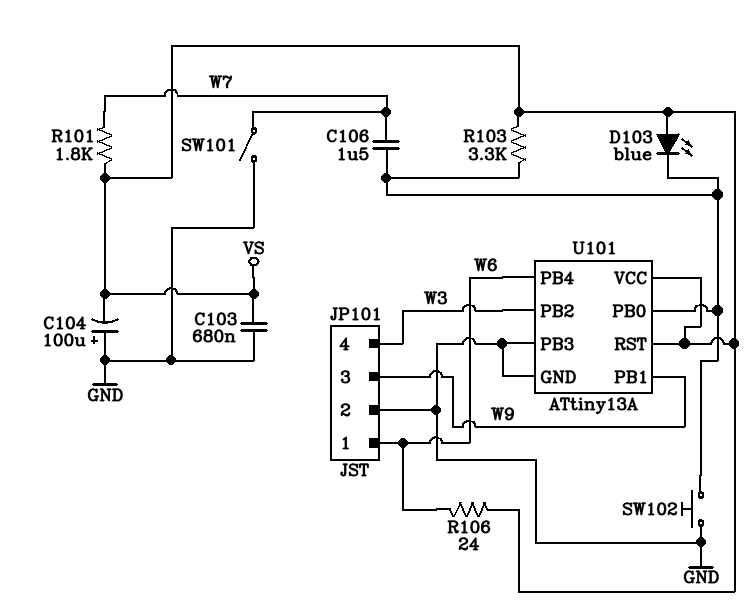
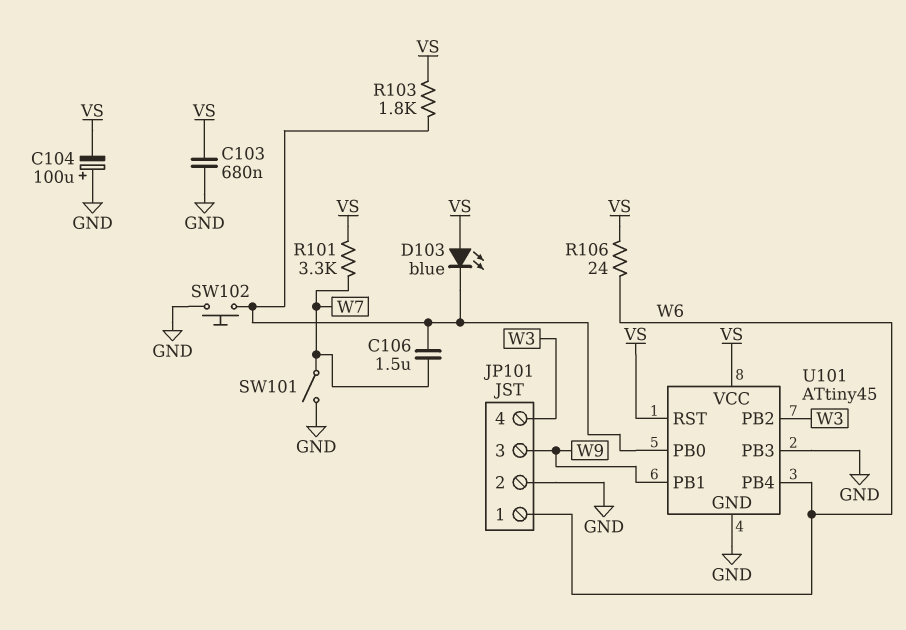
R101: 1.8k (VS, W7) -> 3.3k (VS, W7)
R103: 3.3k (U101/PB0, VS) -> 1.8k (U101/PB0, VS)
U101: ATtiny13A -> ATtiny45

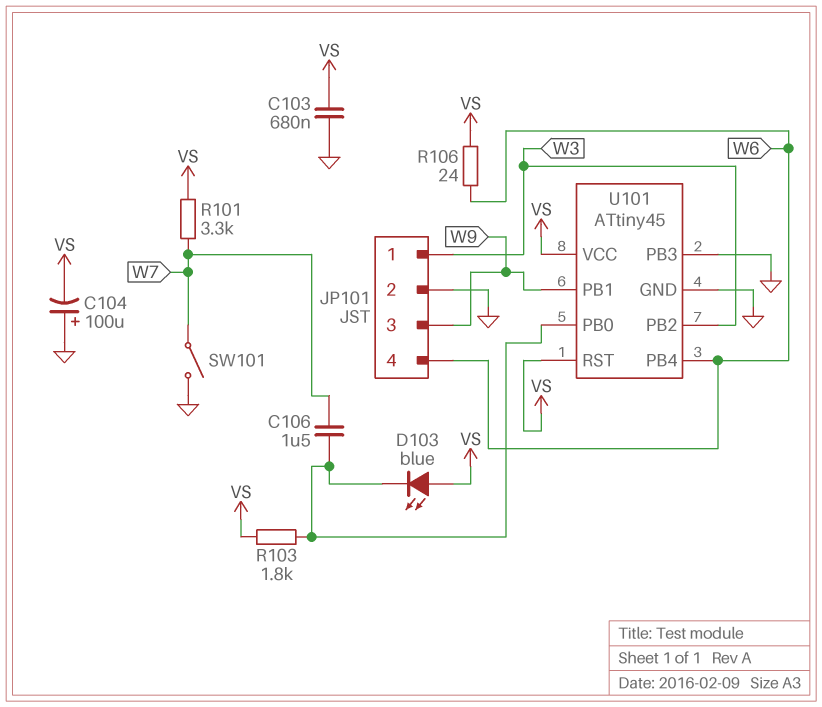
JP101 pin 1: W6 -> W3
JP101 pin 4: W3 -> W6
SW102: button (GND, U101/PB0) -> none

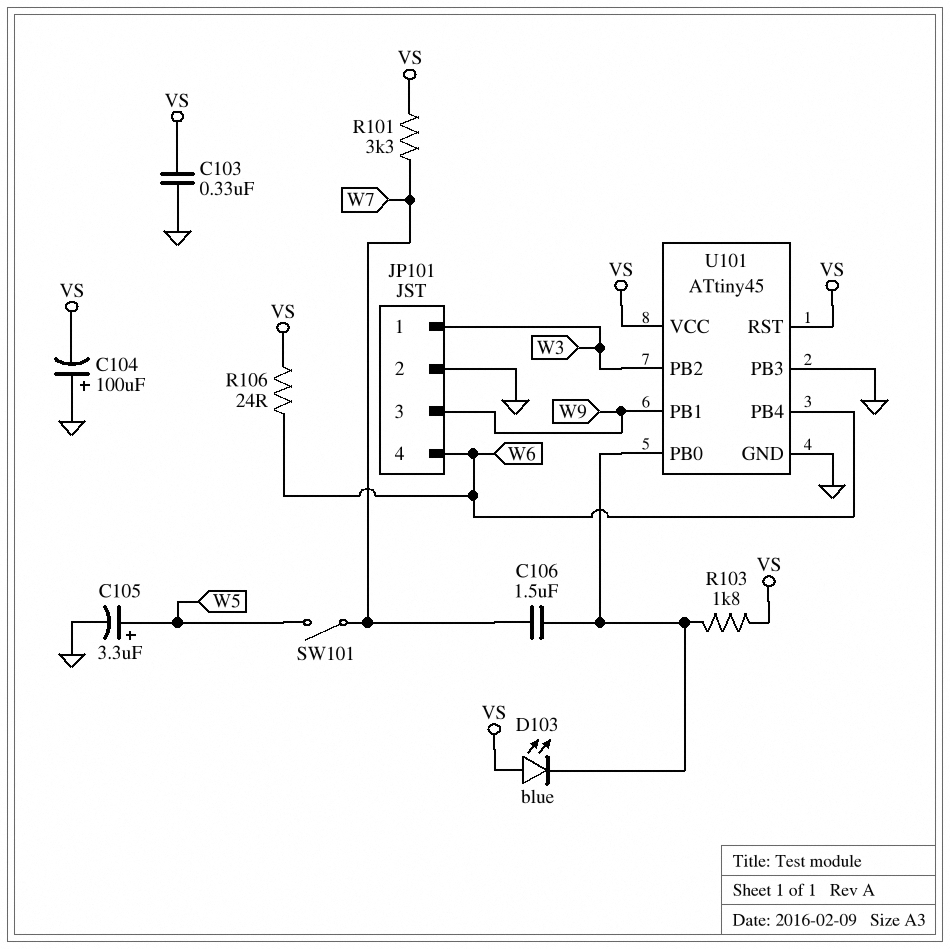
C103: 680nF (GND, VS) -> 330nF (GND, VS)
C105: none -> 3.3uF (plus W5, minus GND)
SW101: switch (GND, W7) -> switch (W5, W7)

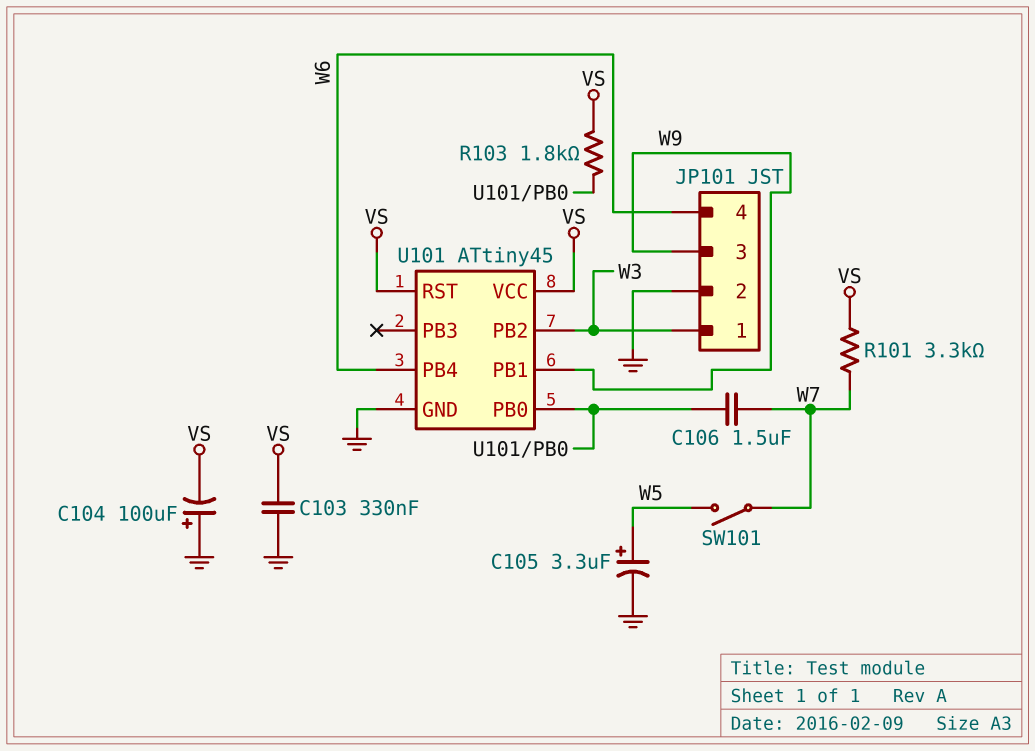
D103: LED blue (A VS, K U101/PB0) -> none
R106: 24 (VS, W6) -> none
U101 pin PB3: GND -> none

